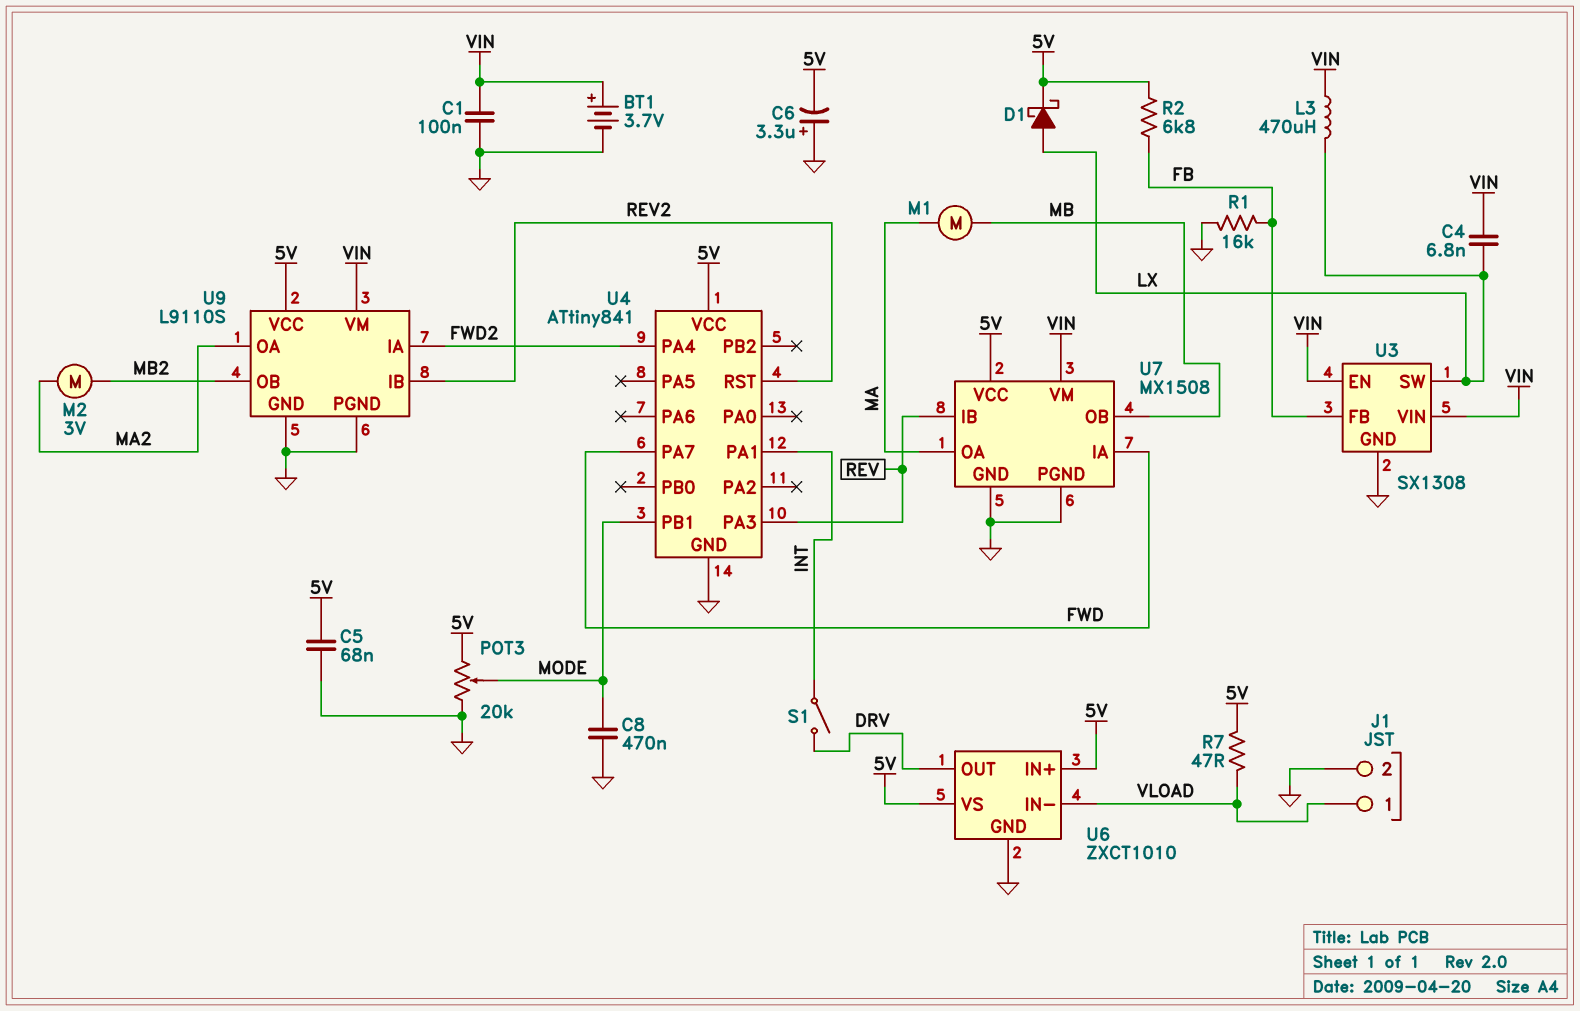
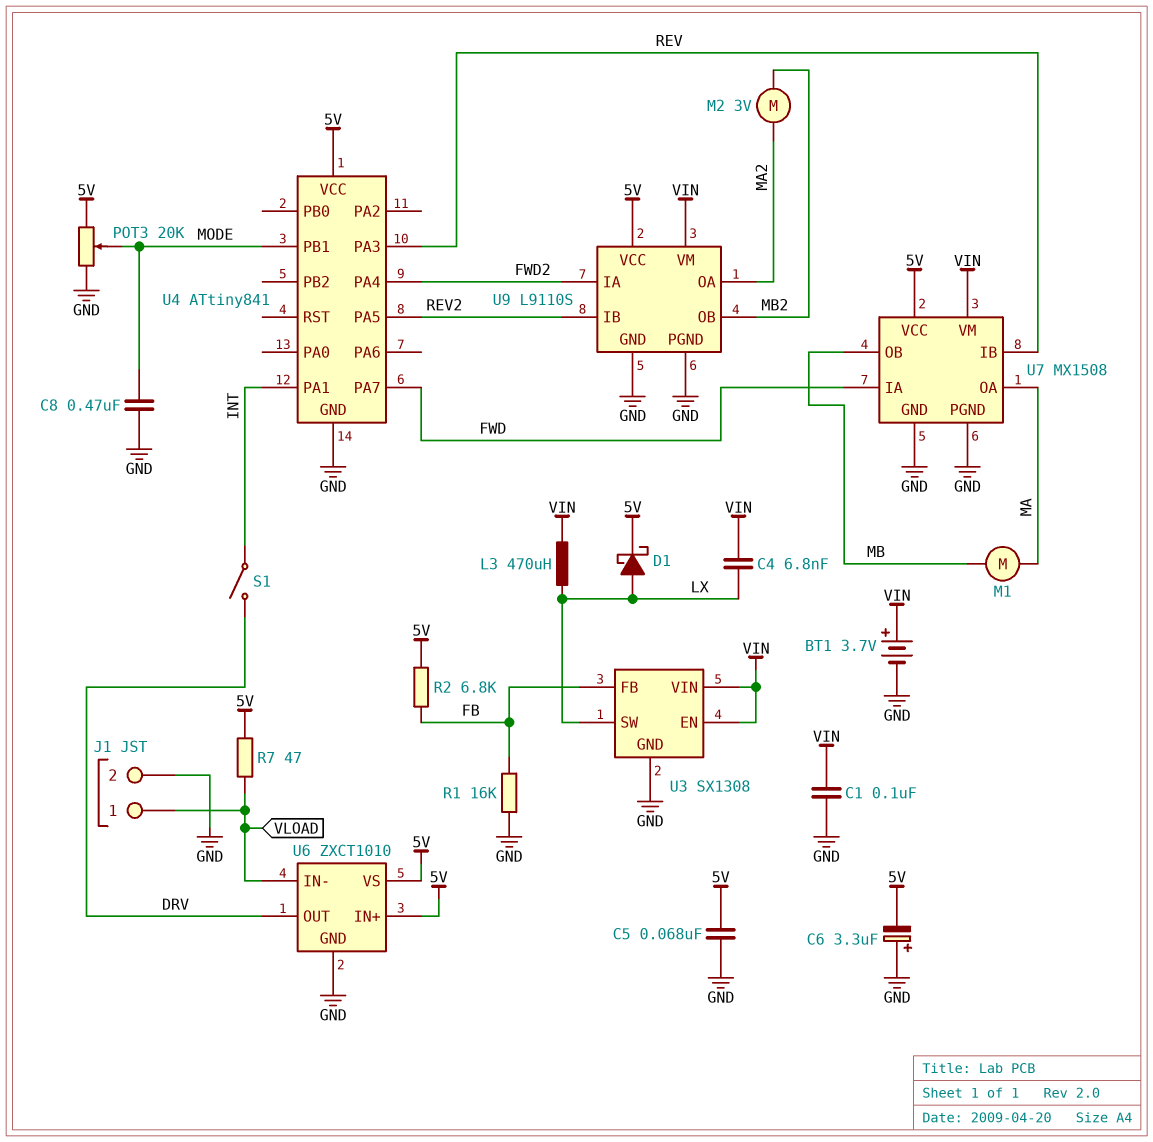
U4 pin PA5: none -> REV2
U4 pin RST: REV2 -> none

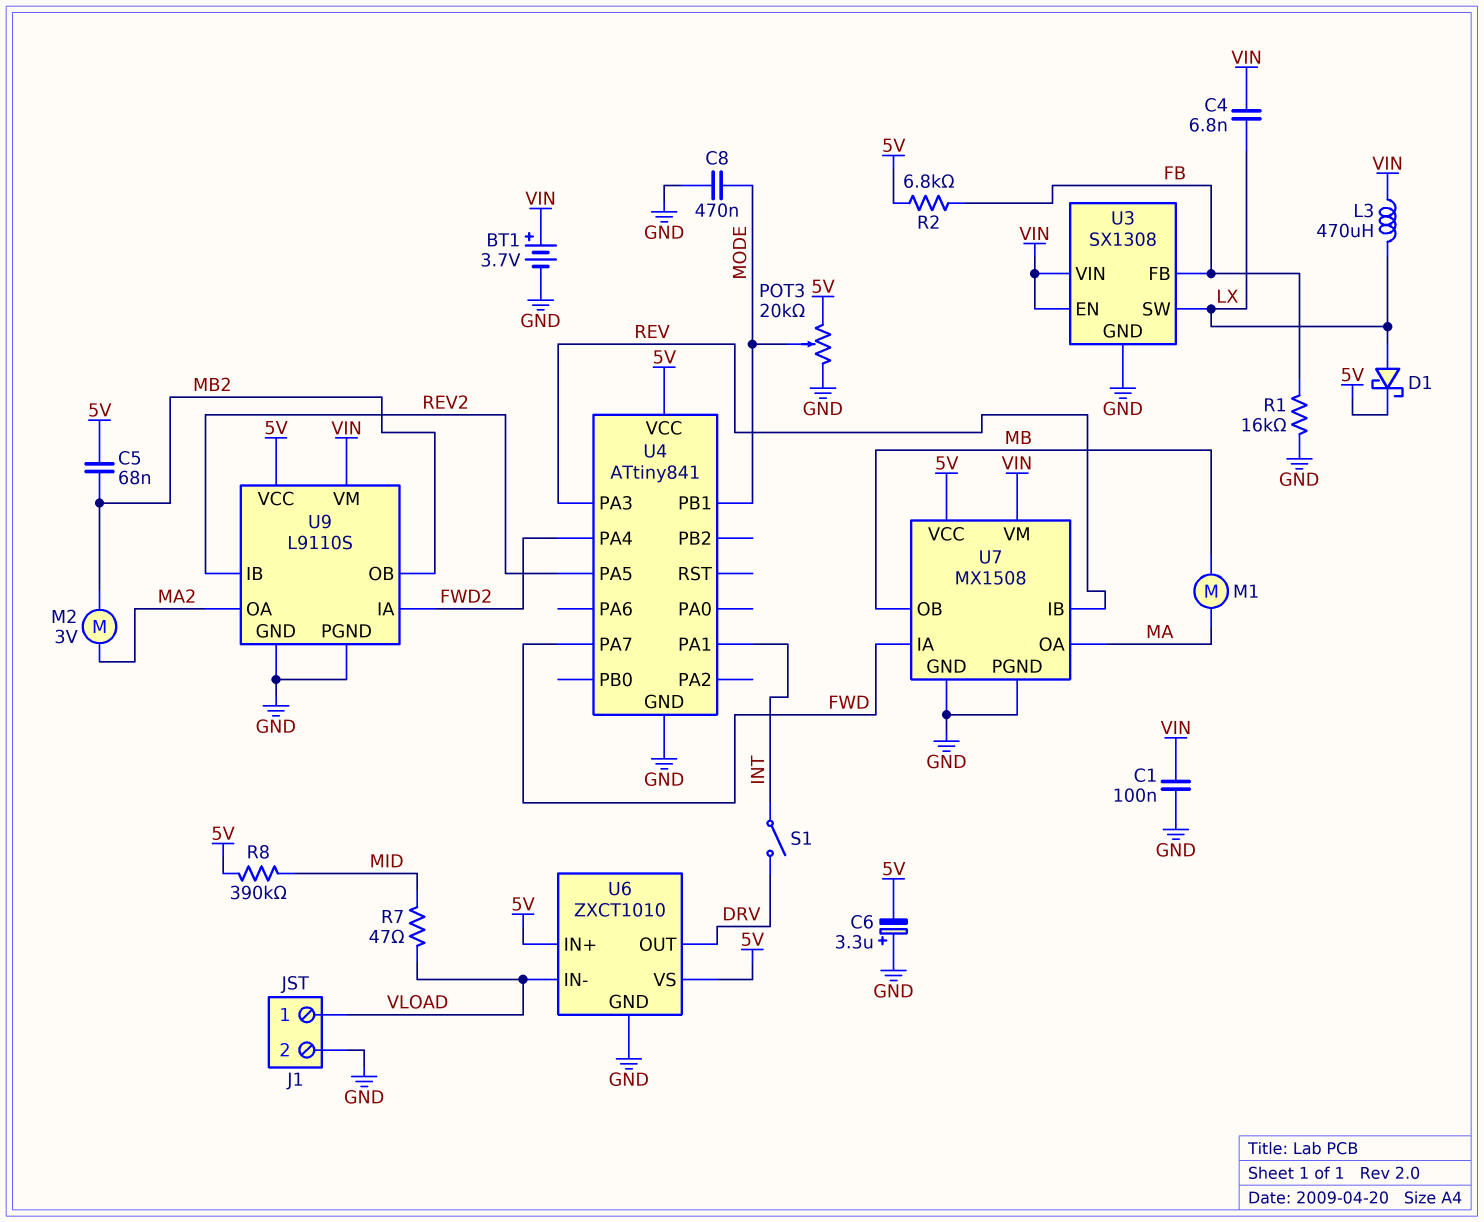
C5: 68nF (5V, GND) -> 68nF (5V, MB2)
R7: 47 (5V, VLOAD) -> 47 (MID, VLOAD)
R8: none -> 390k (5V, MID)

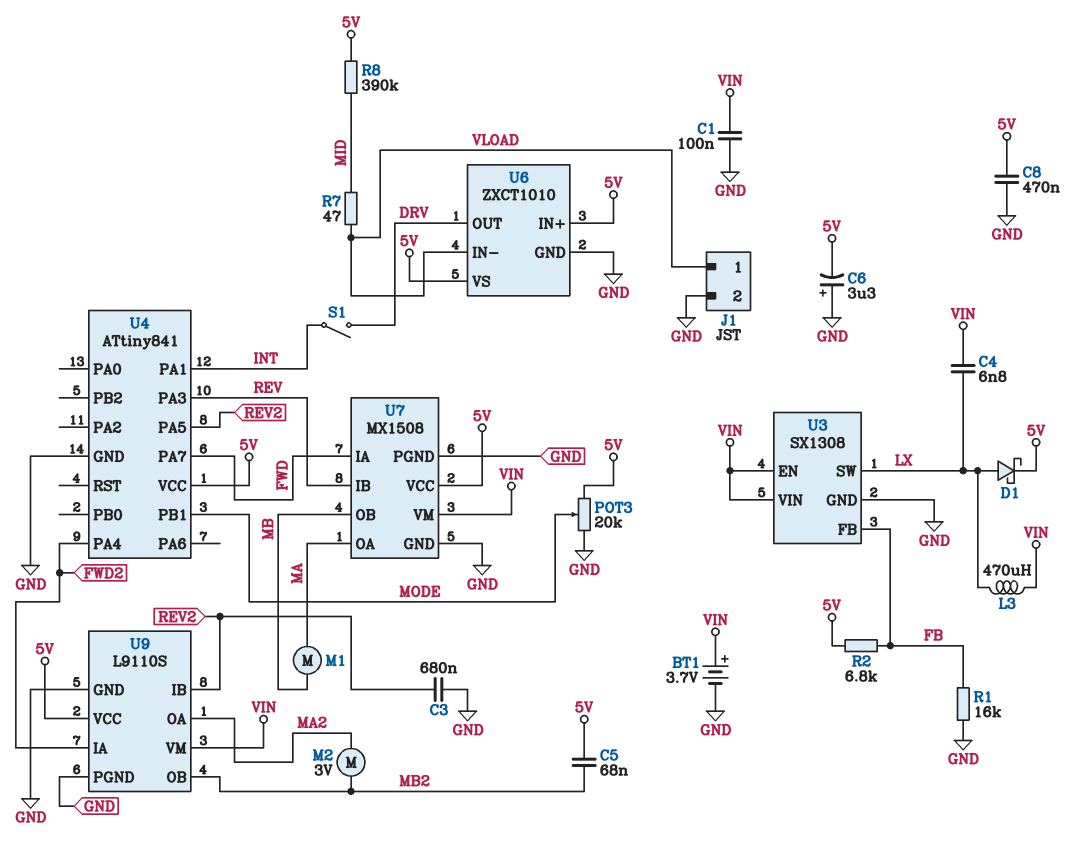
C3: none -> 680nF (GND, REV2)
C8: 470nF (GND, MODE) -> 470nF (5V, GND)

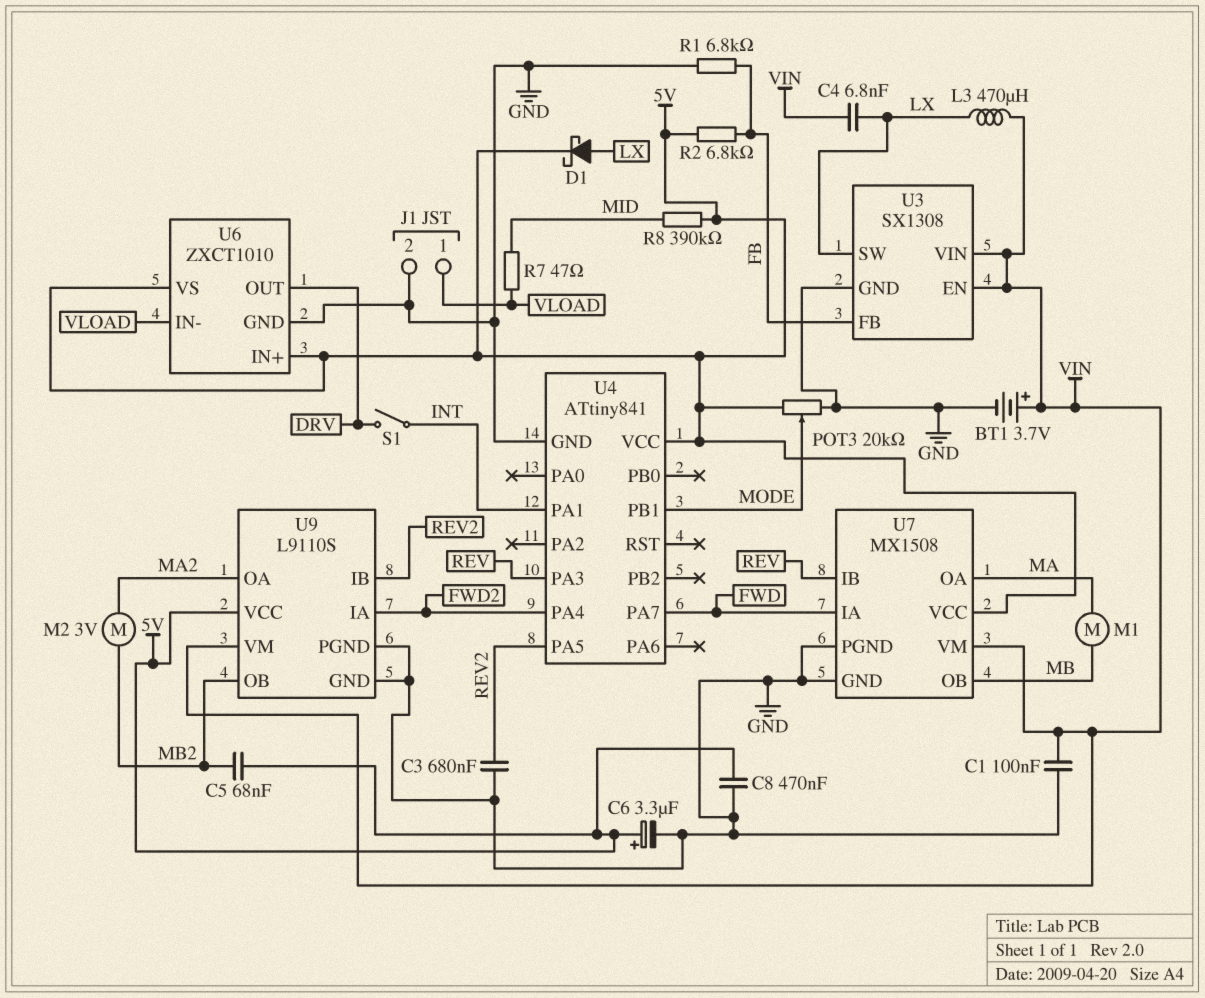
C6: 3.3uF (plus GND, minus 5V) -> 3.3uF (plus 5V, minus GND)
R1: 16k (FB, GND) -> 6.8k (FB, GND)

